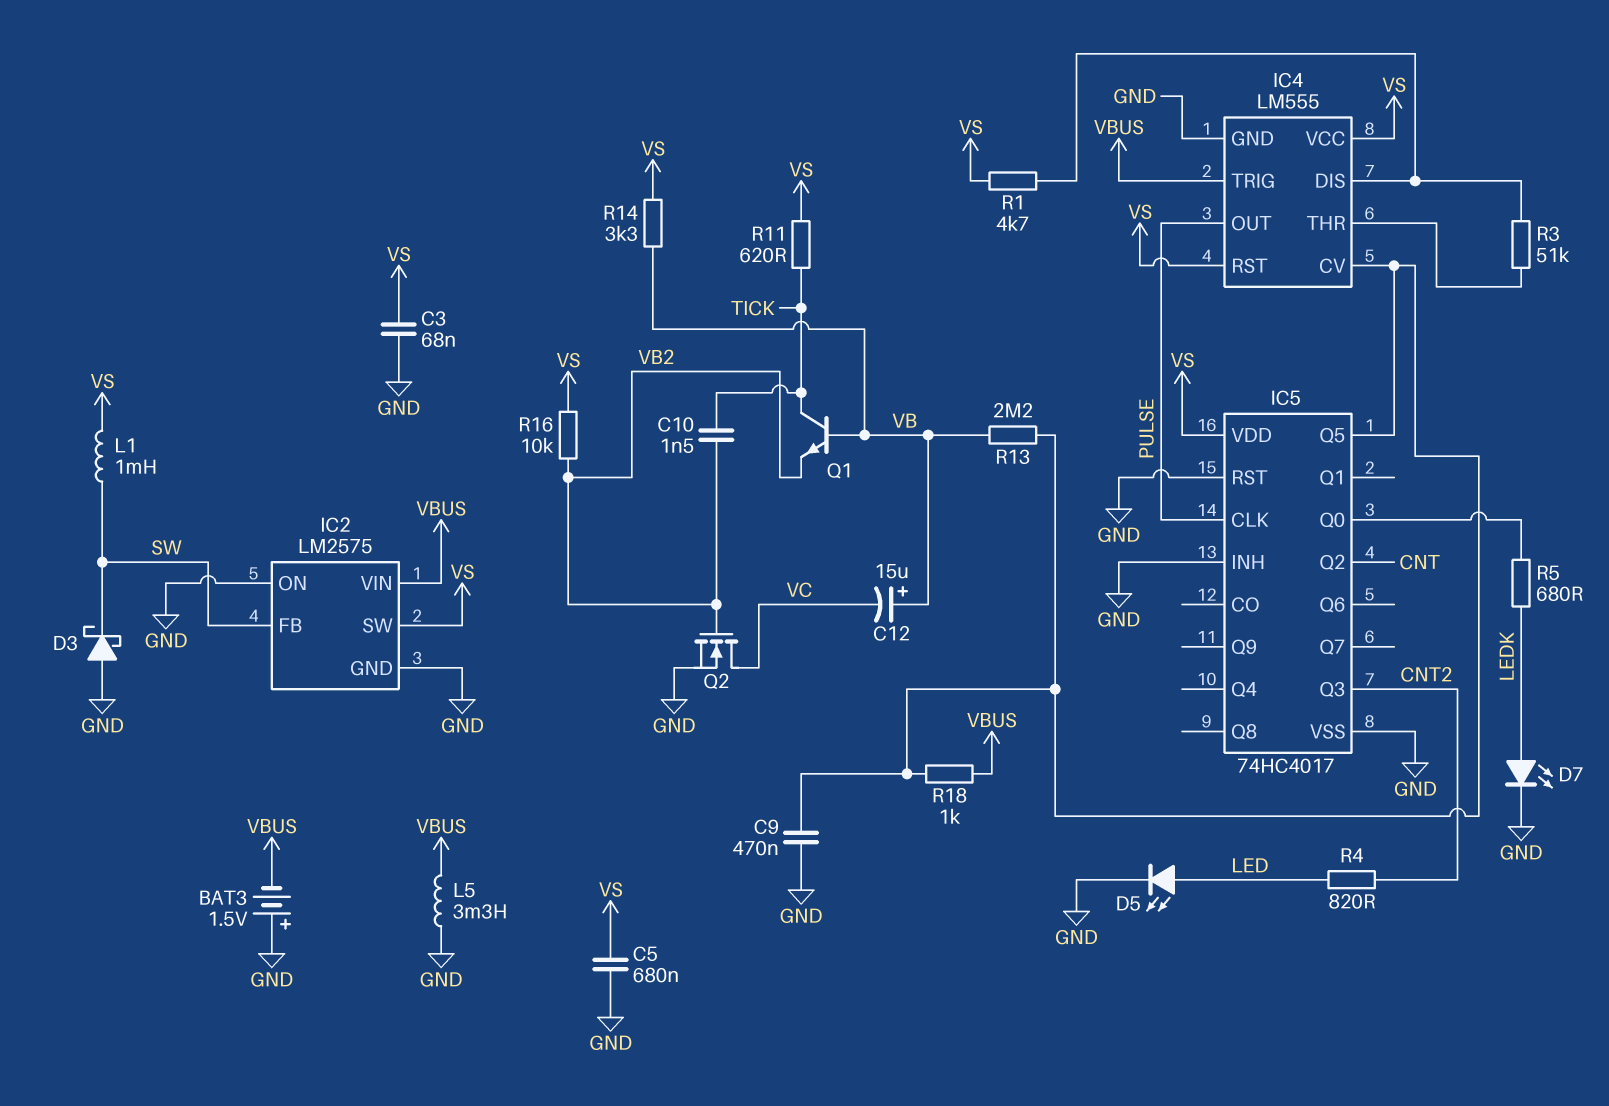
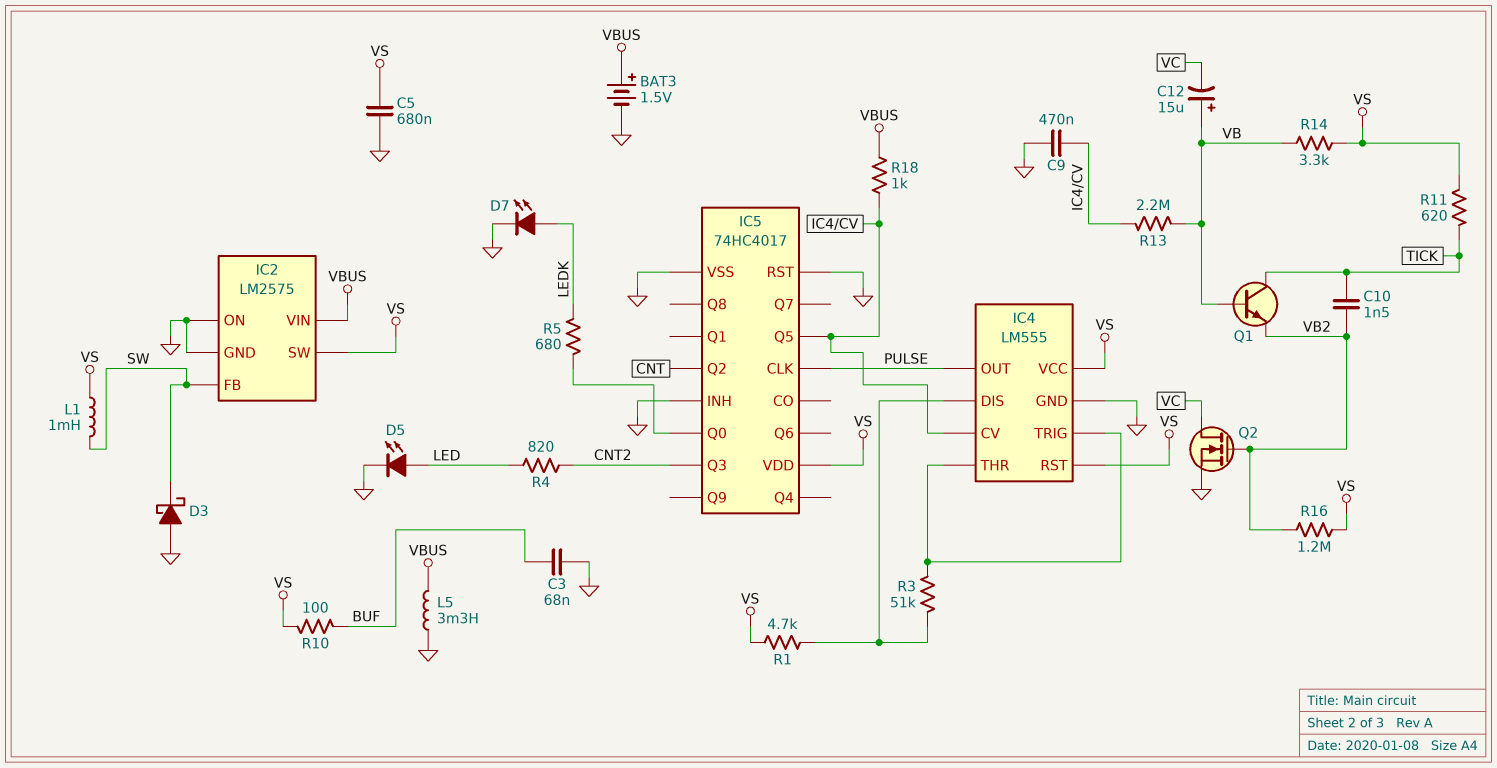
BAT3: 1.5V (plus GND, minus VBUS) -> 1.5V (plus VBUS, minus GND)
C3: 68nF (GND, VS) -> 68nF (BUF, GND)
IC4 pin TRIG: VBUS -> IC4/THR
R10: none -> 100 (BUF, VS)
R16: 10k (VB2, VS) -> 1.2M (VB2, VS)

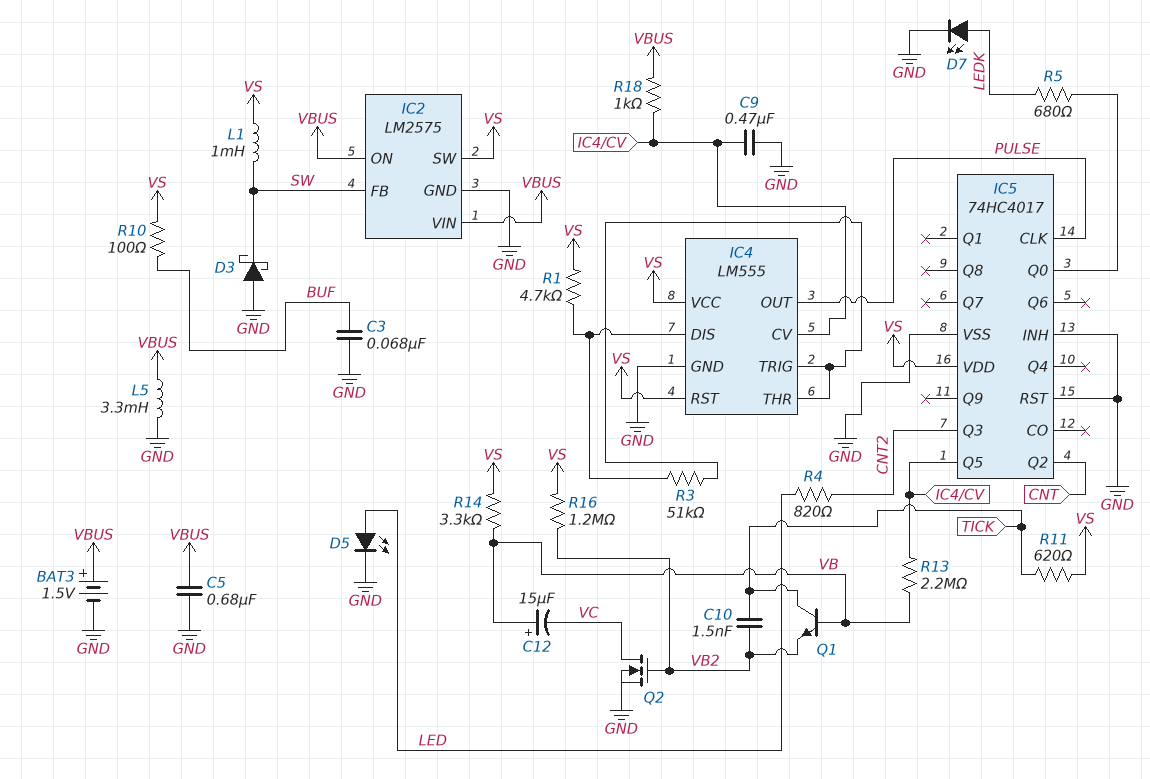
C5: 680nF (GND, VS) -> 680nF (GND, VBUS)
IC2 pin ON: GND -> VBUS

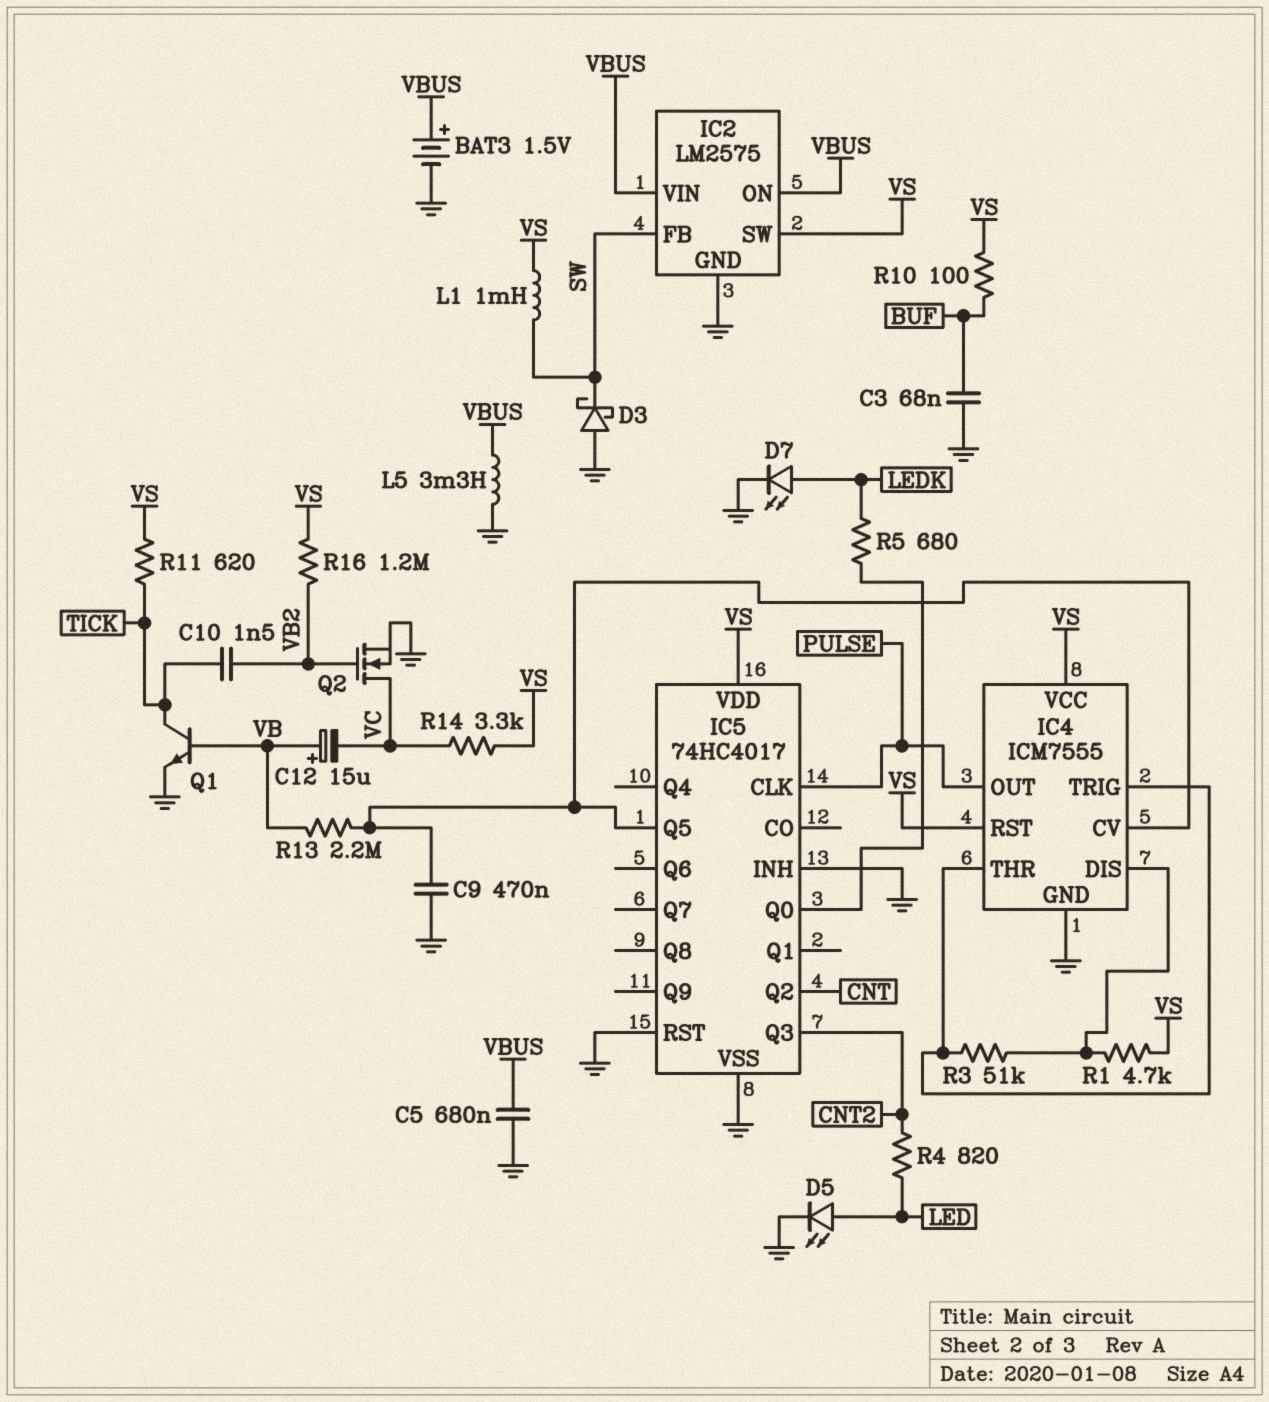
IC4: LM555 -> ICM7555
Q1: NPN (B VB, C TICK, E VB2) -> NPN (B VB, C TICK, E GND)
R14: 3.3k (VB, VS) -> 3.3k (VC, VS)
R18: 1k (IC4/CV, VBUS) -> none

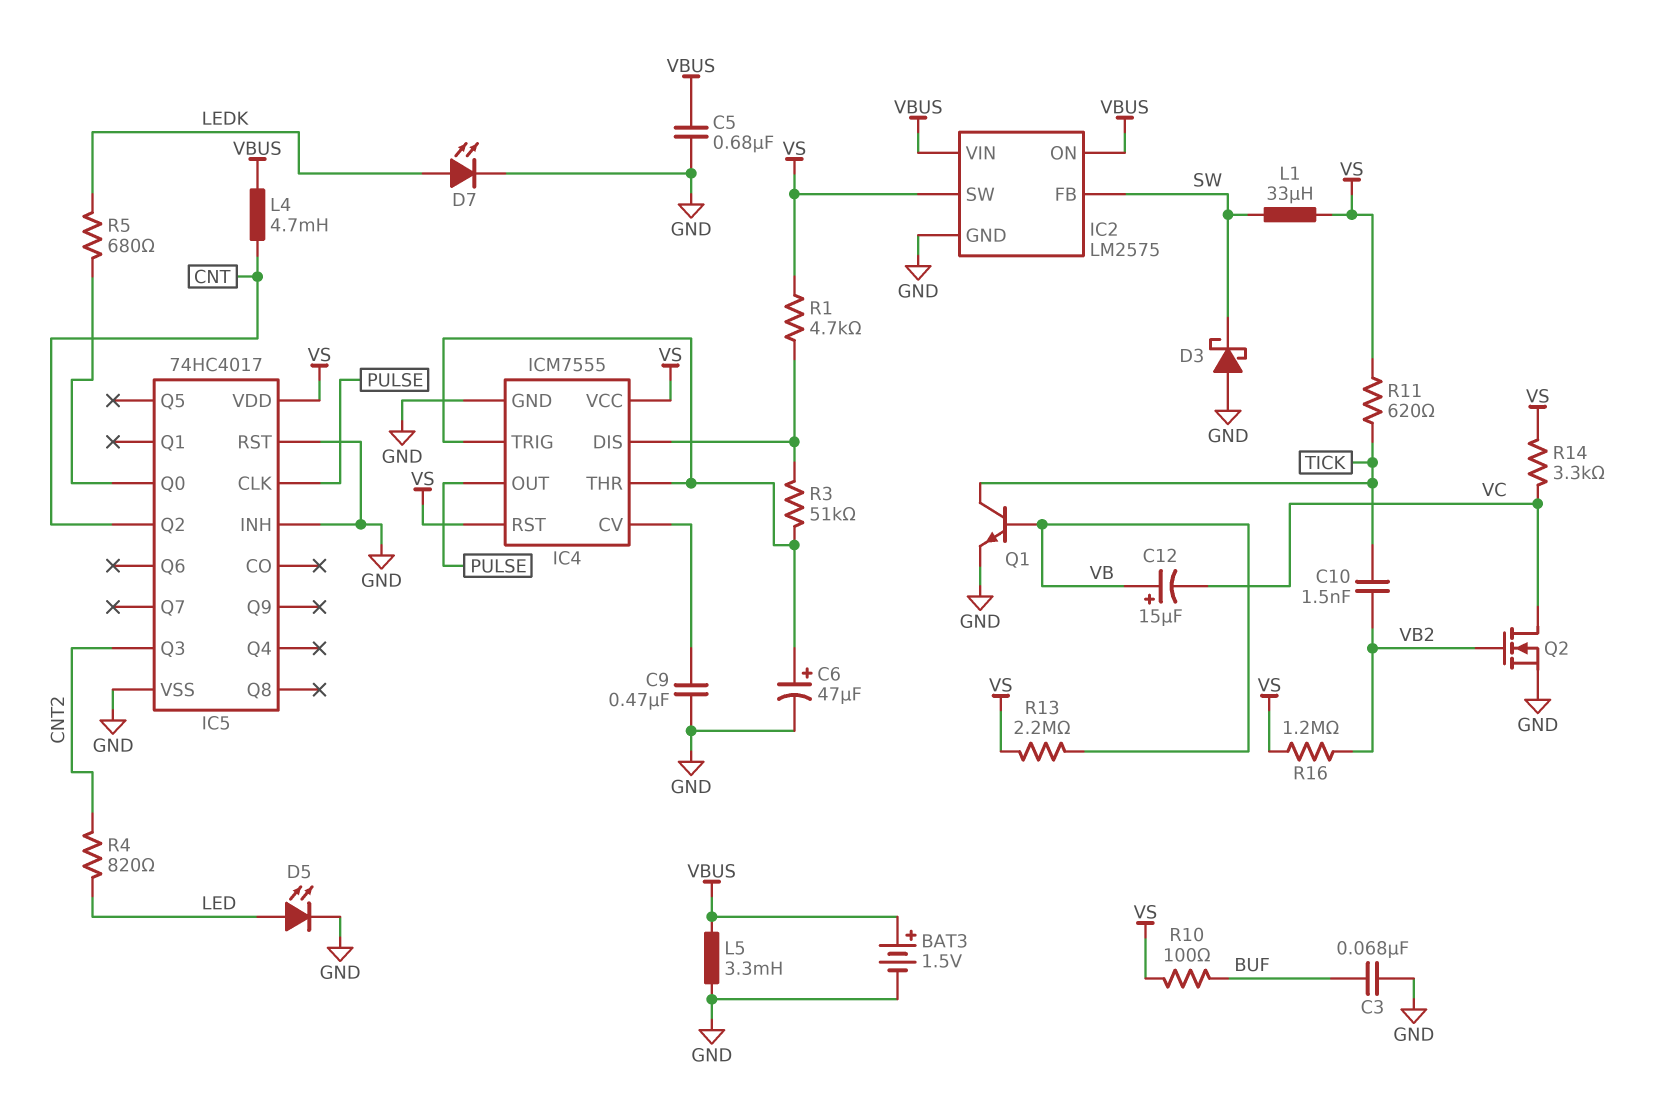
C6: none -> 47uF (plus IC4/THR, minus GND)
IC5 pin Q5: IC4/CV -> none
L1: 1mH (SW, VS) -> 33uH (SW, VS)
L4: none -> 4.7mH (CNT, VBUS)
R13: 2.2M (IC4/CV, VB) -> 2.2M (VB, VS)

